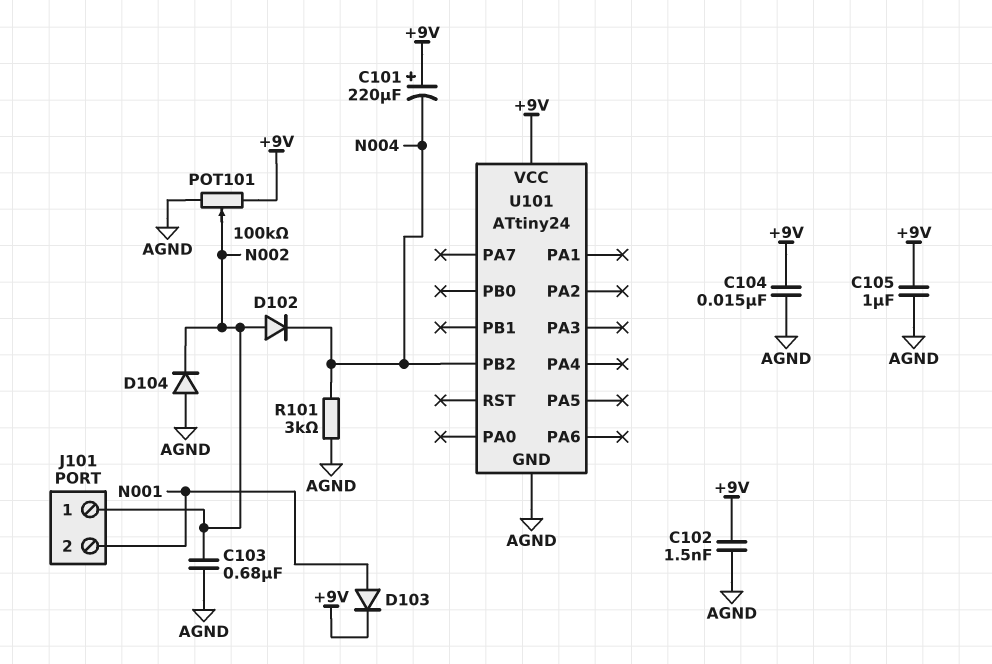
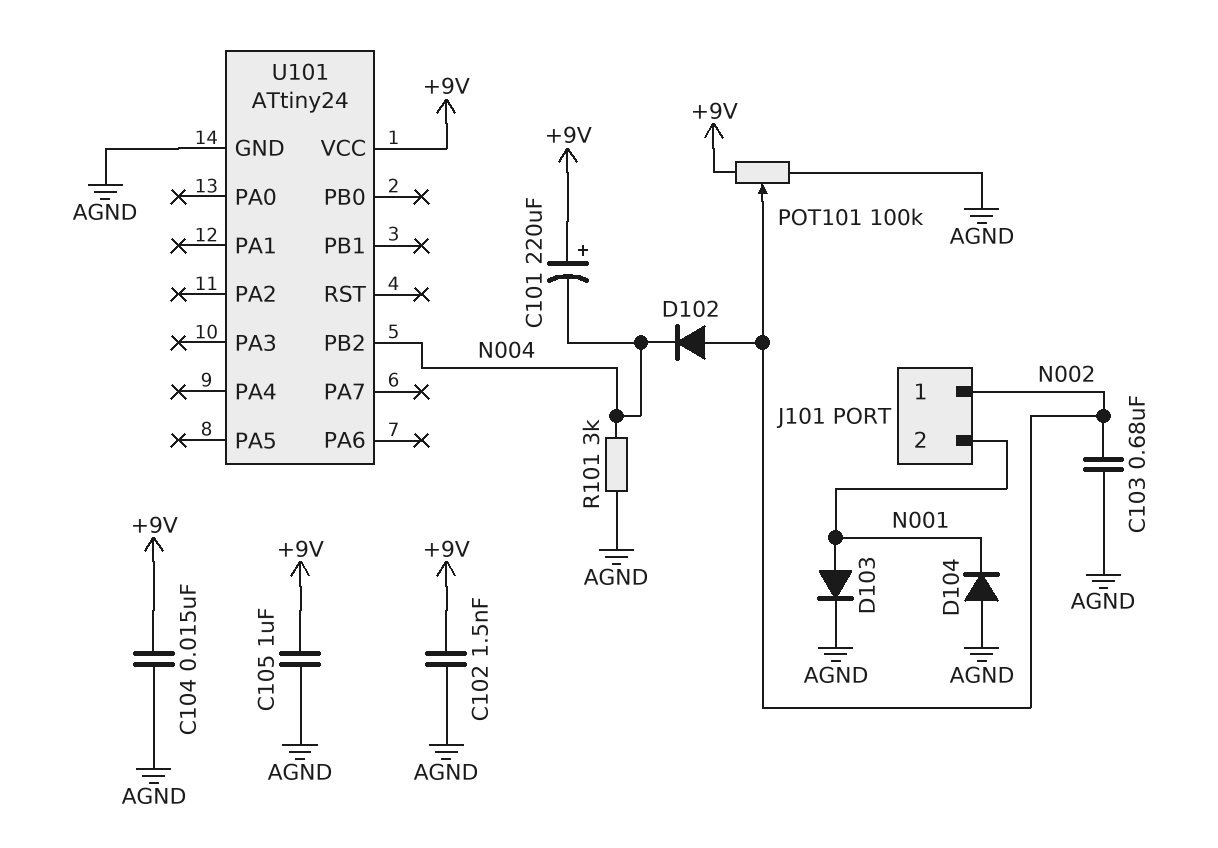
D103: diode (A N001, K +9V) -> diode (A N001, K AGND)
D104: diode (A AGND, K N002) -> diode (A AGND, K N001)

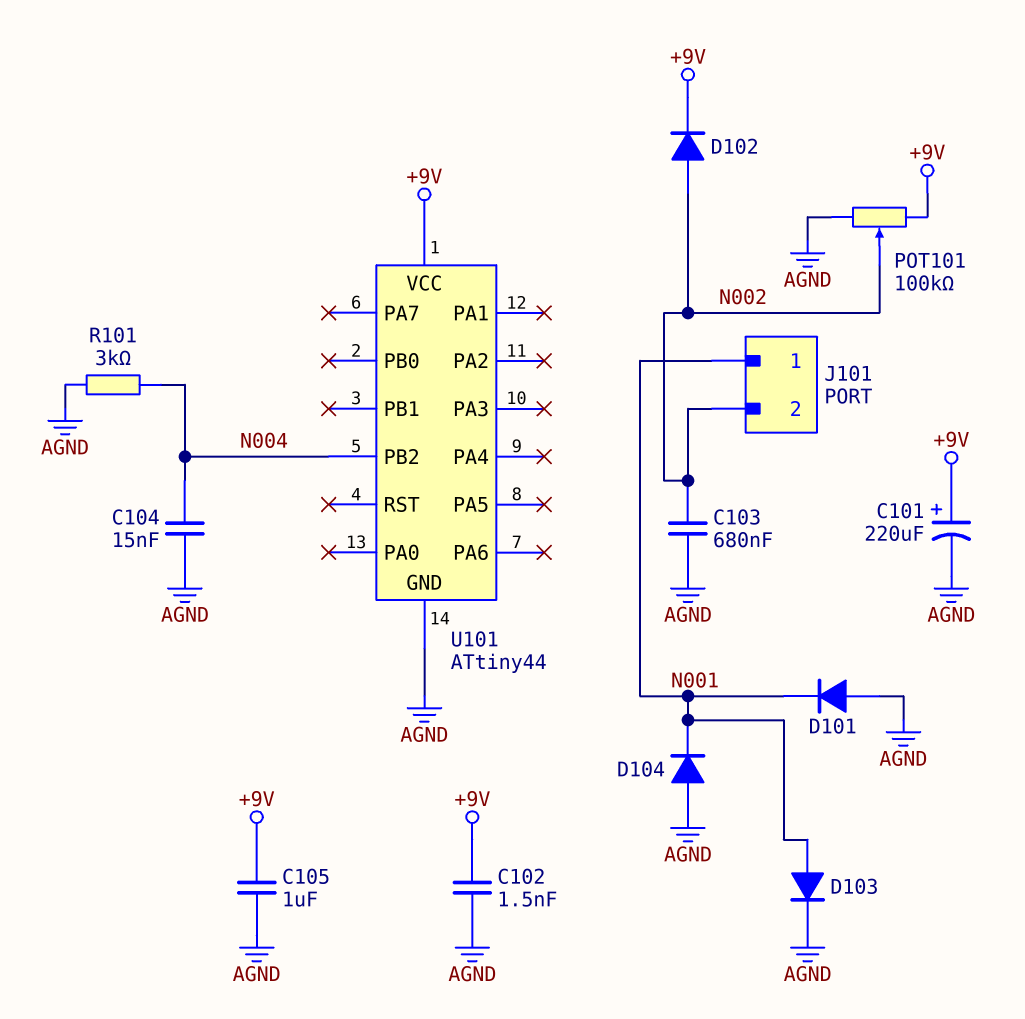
C101: 220uF (plus +9V, minus N004) -> 220uF (plus +9V, minus AGND)
C104: 15nF (+9V, AGND) -> 15nF (AGND, N004)
D101: none -> diode (A AGND, K N001)
D102: diode (A N002, K N004) -> diode (A N002, K +9V)
J101 pin 1: N002 -> N001
J101 pin 2: N001 -> N002
U101: ATtiny24 -> ATtiny44

